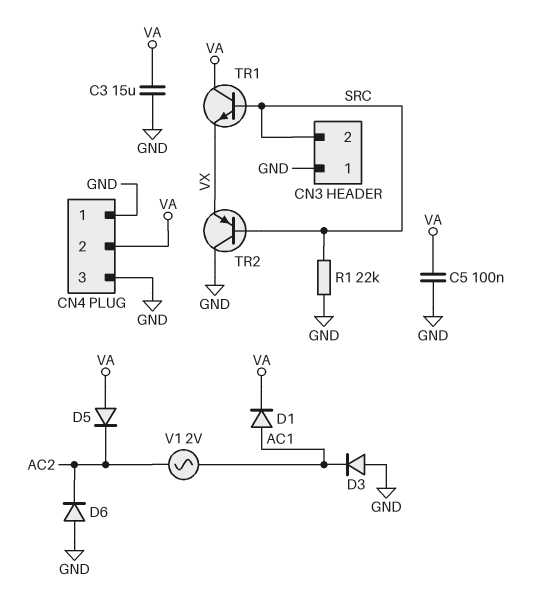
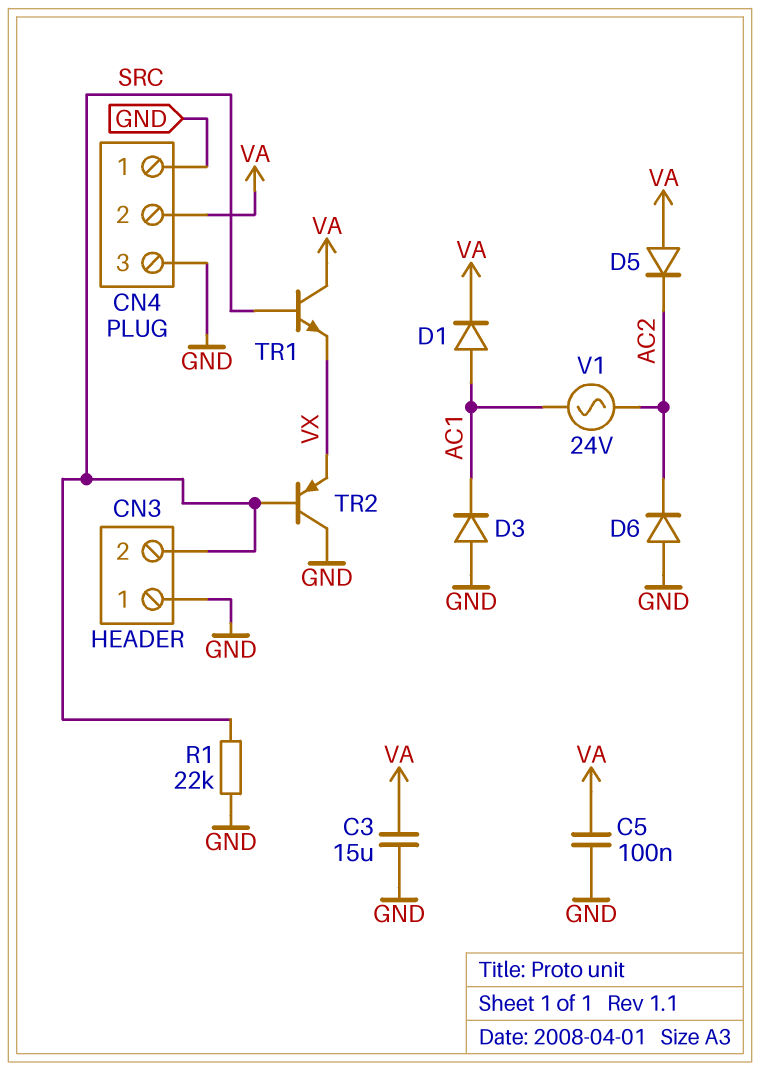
V1: AC 2V (AC1, AC2) -> AC 24V (AC1, AC2)

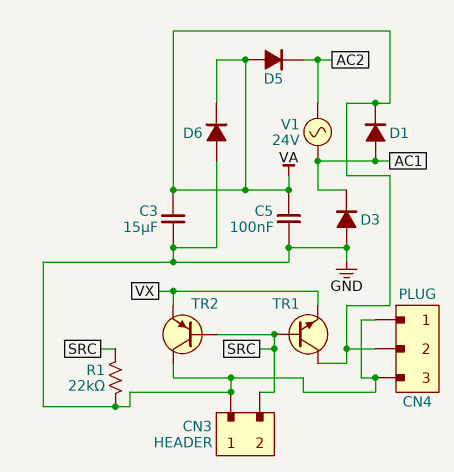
D6: diode (A GND, K AC2) -> diode (A GND, K VA)

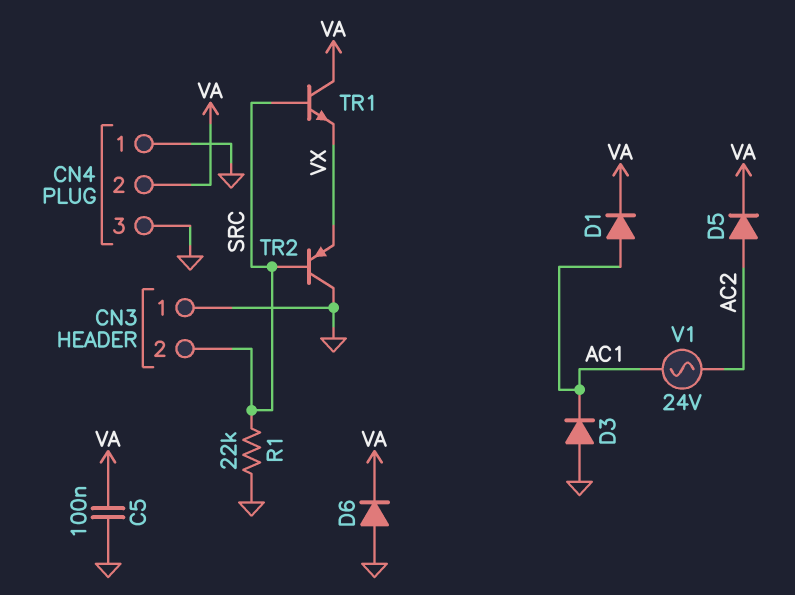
C3: 15uF (GND, VA) -> none
D5: diode (A VA, K AC2) -> diode (A AC2, K VA)

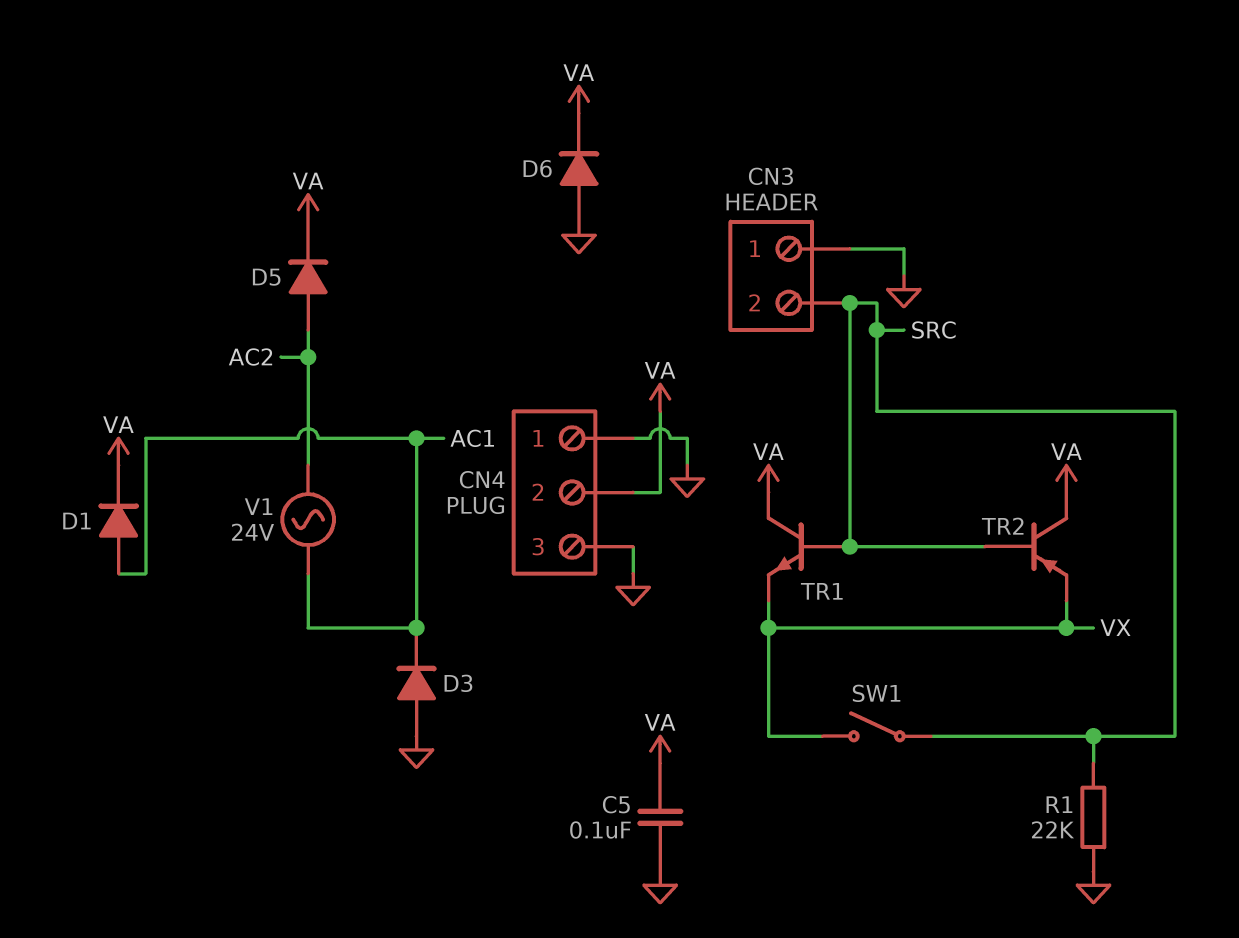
SW1: none -> switch (SRC, VX)
TR2: PNP (B SRC, C GND, E VX) -> PNP (B SRC, C VA, E VX)

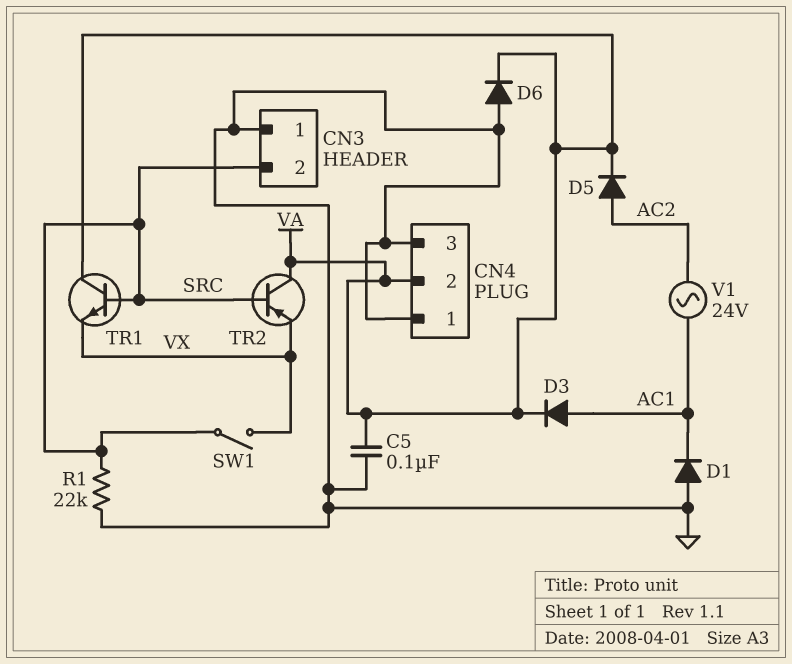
D1: diode (A AC1, K VA) -> diode (A GND, K AC1)
D3: diode (A GND, K AC1) -> diode (A AC1, K VA)

